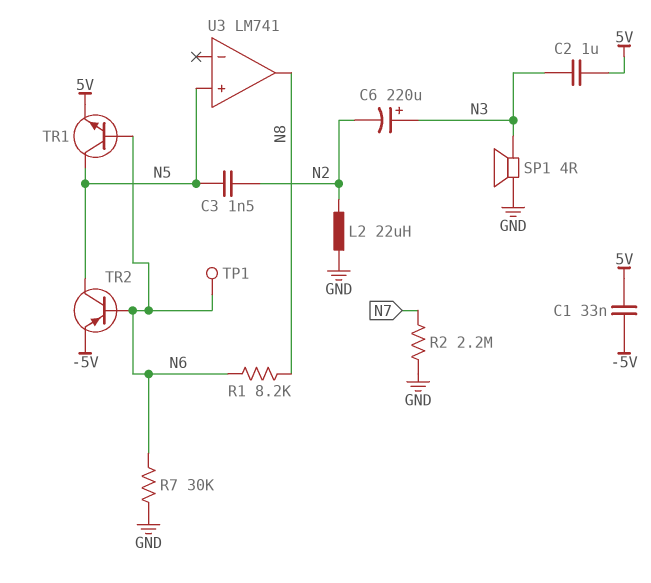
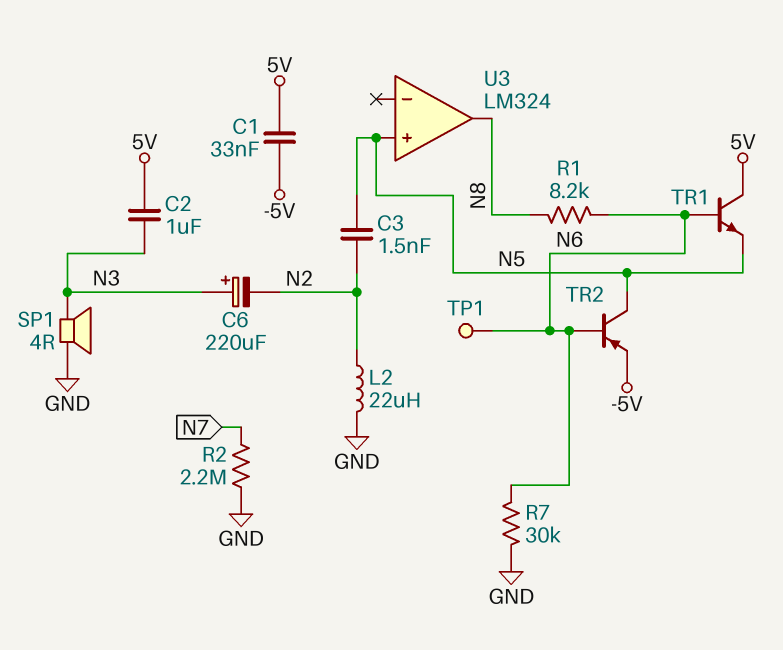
TR1: NPN (B N6, C N5, E 5V) -> NPN (B N6, C 5V, E N5)
U3: LM741 -> LM324

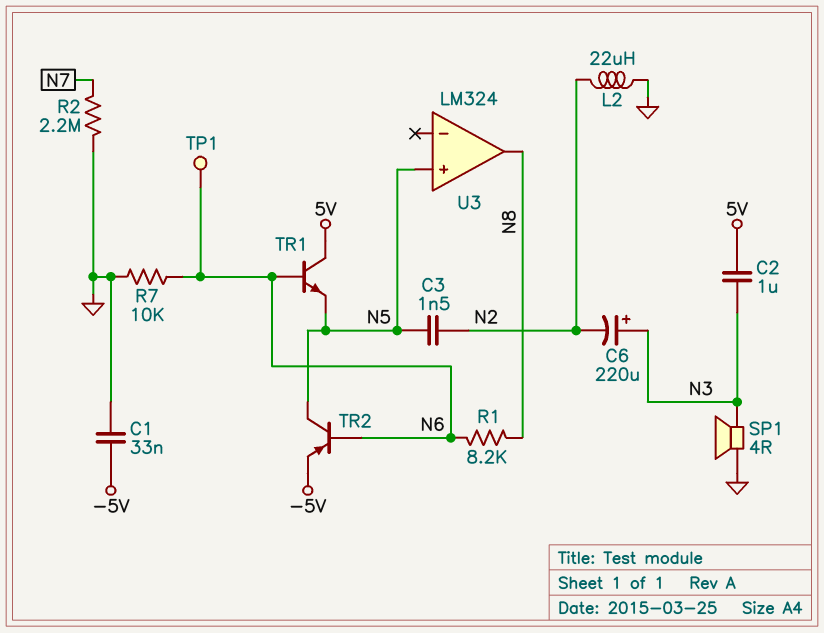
C1: 33nF (-5V, 5V) -> 33nF (-5V, GND)
R7: 30k (GND, N6) -> 10k (GND, N6)

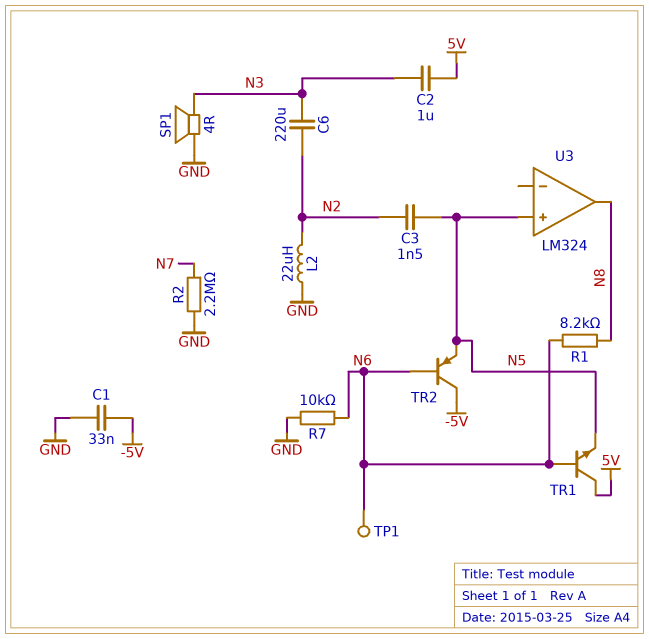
C6: 220uF (plus N3, minus N2) -> 220uF (N2, N3)
TR2: PNP (B N6, C N5, E -5V) -> PNP (B N6, C -5V, E N5)

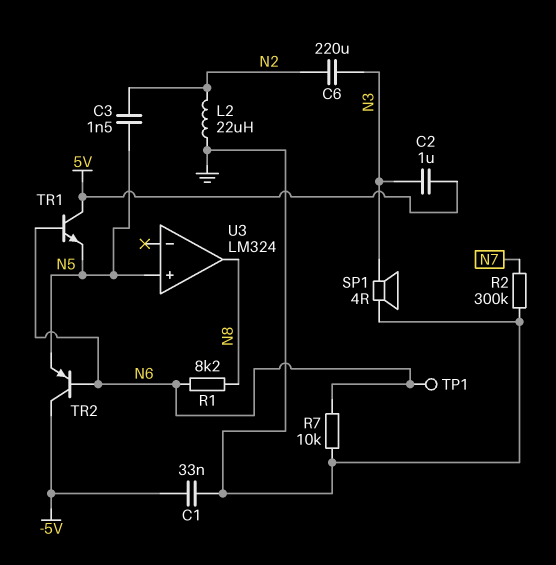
R2: 2.2M (GND, N7) -> 300k (GND, N7)

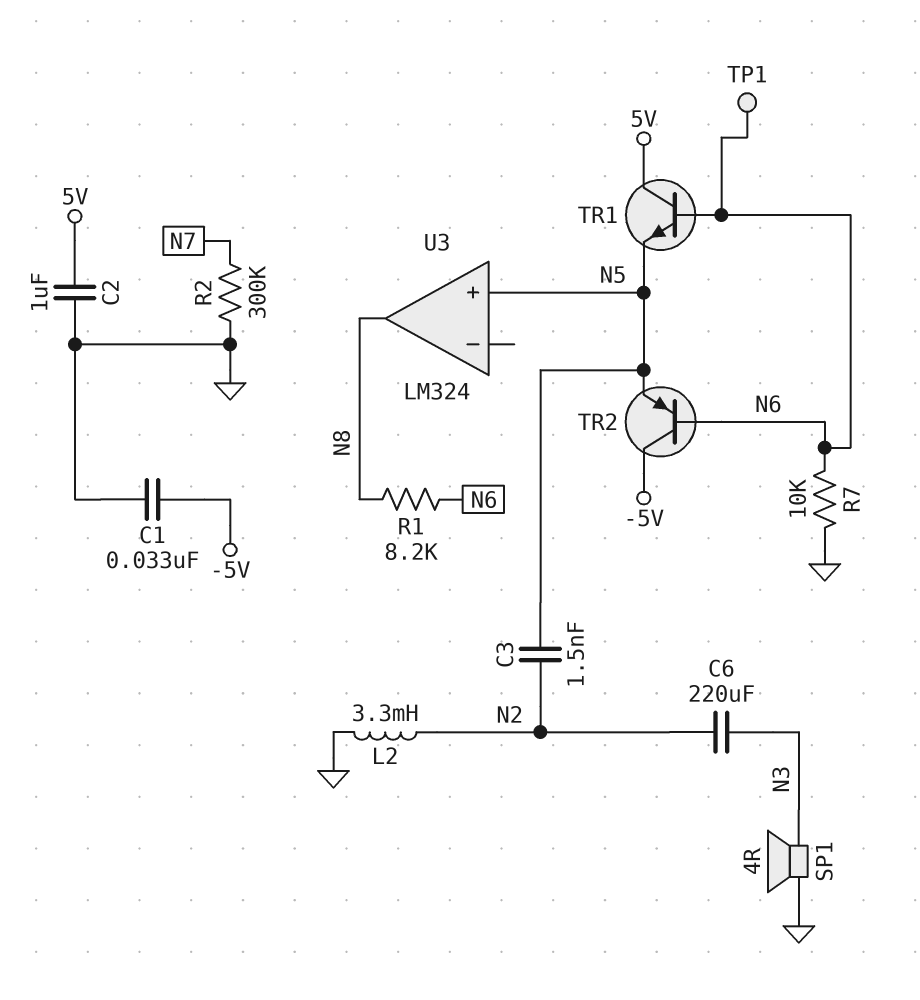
C2: 1uF (5V, N3) -> 1uF (5V, GND)
L2: 22uH (GND, N2) -> 3.3mH (GND, N2)

